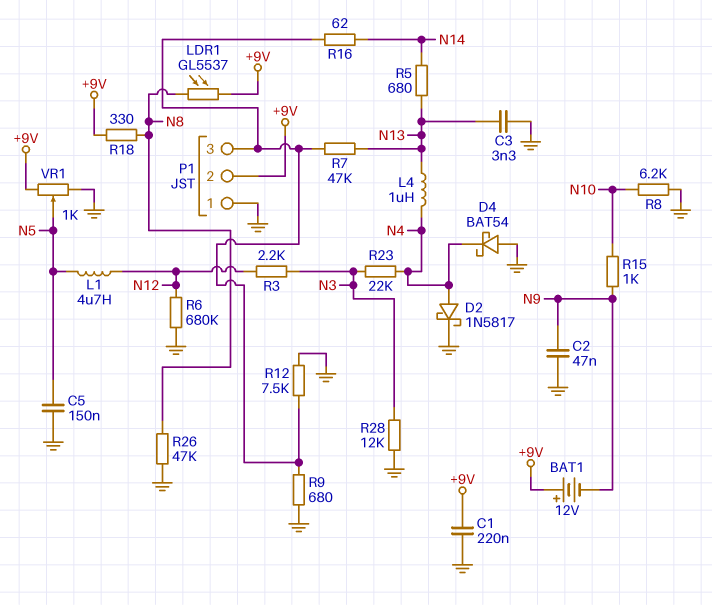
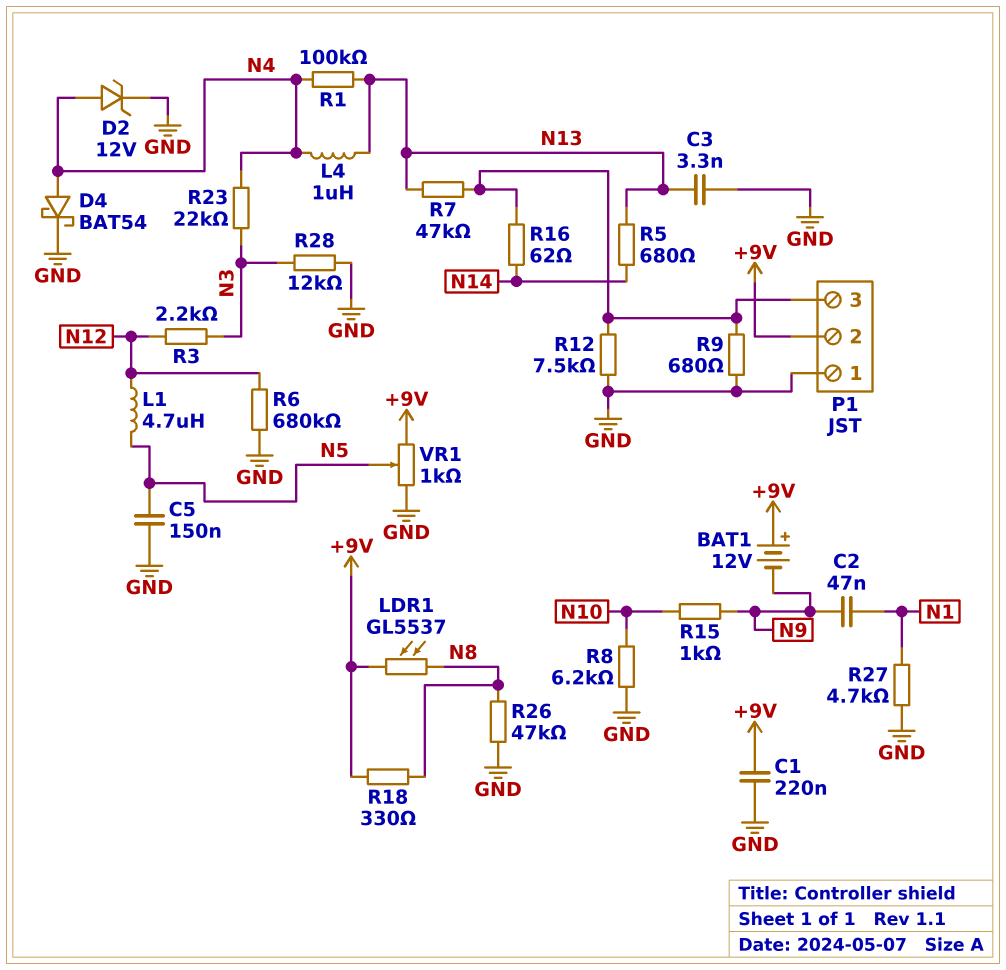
C2: 47nF (GND, N9) -> 47nF (N1, N9)
D2: schottky 1N5817 (A N4, K GND) -> zener 12V (A N4, K GND)
D4: schottky BAT54 (A GND, K N4) -> schottky BAT54 (A N4, K GND)
R1: none -> 100k (N4, N13)
R27: none -> 4.7k (GND, N1)

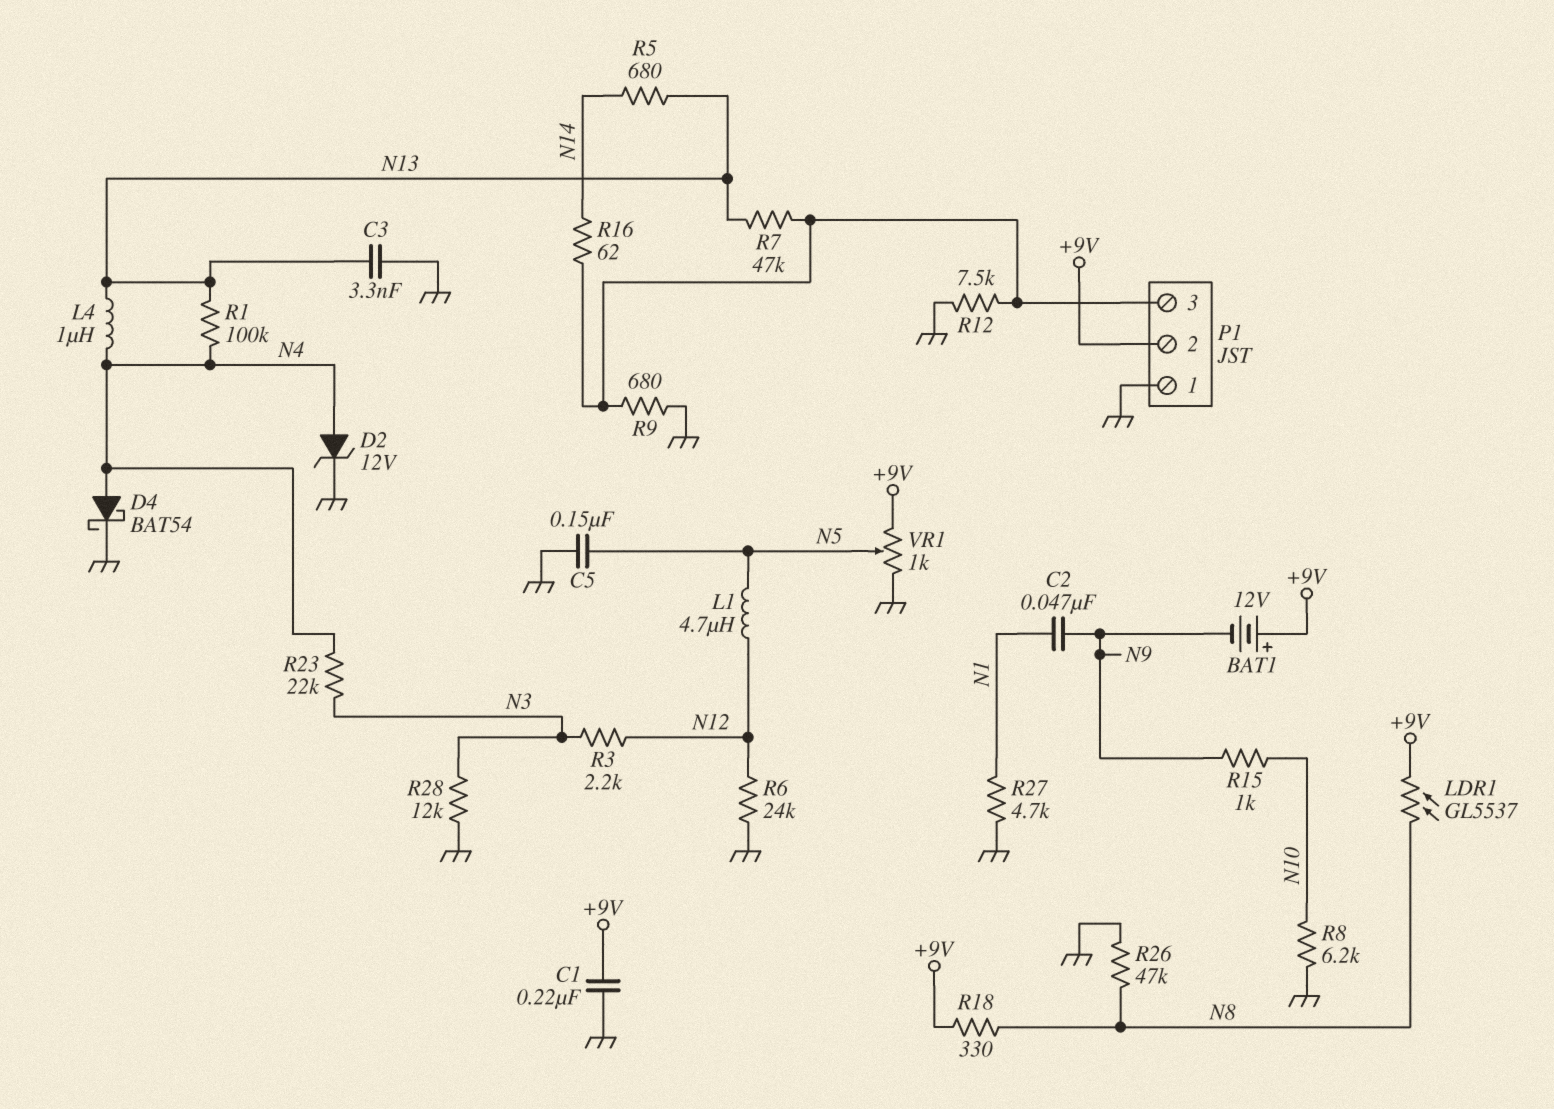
R6: 680k (GND, N12) -> 24k (GND, N12)

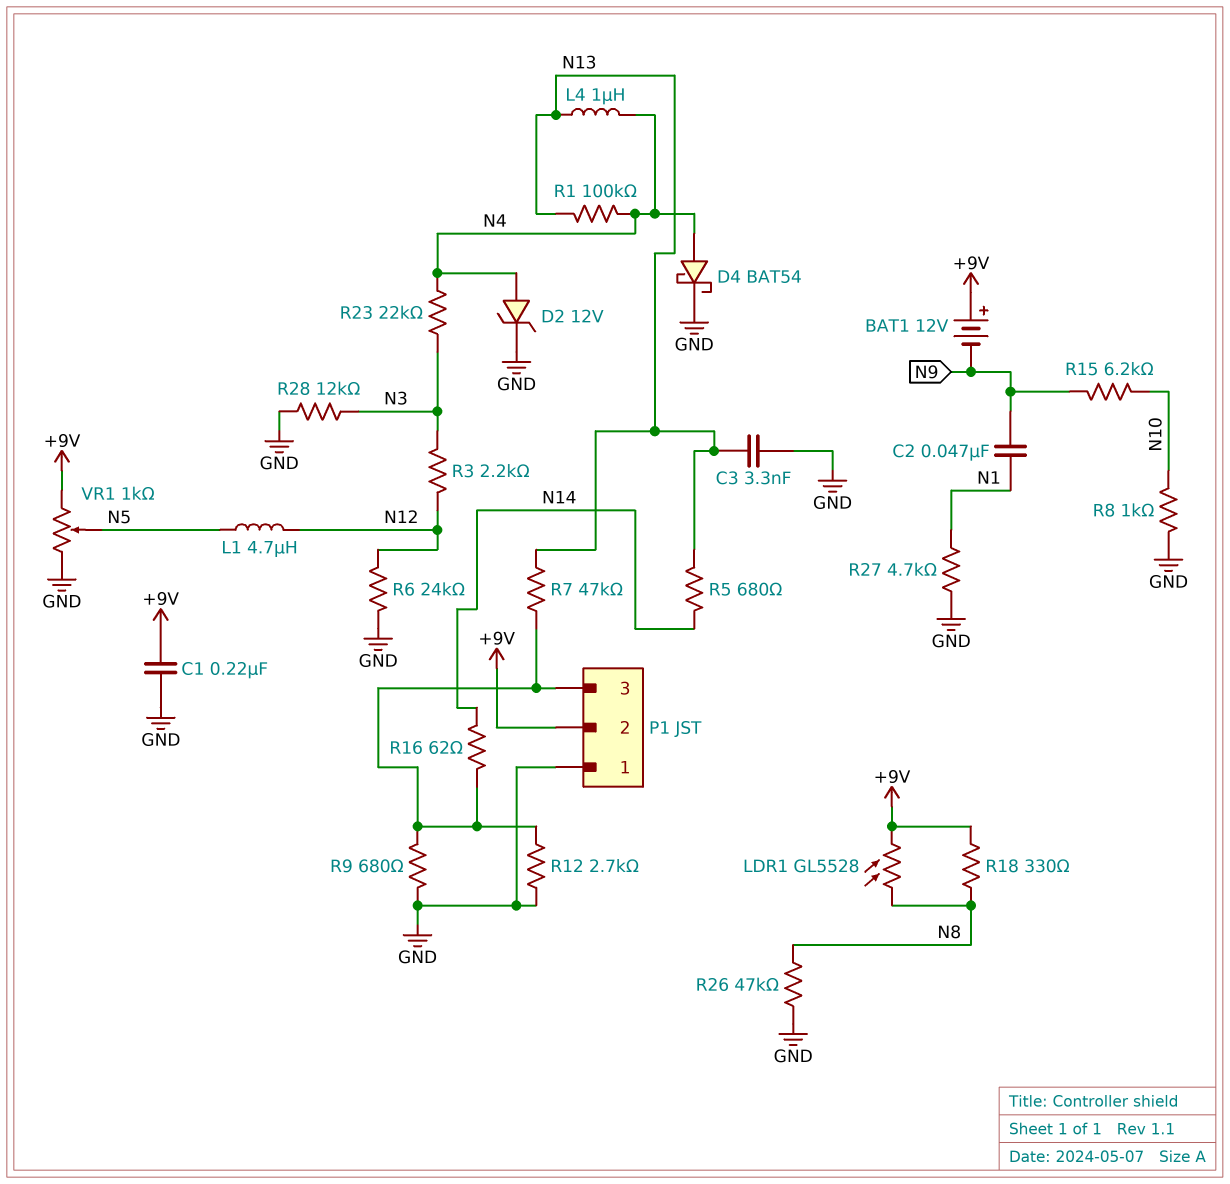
C5: 150nF (GND, N5) -> none
LDR1: GL5537 (+9V, N8) -> GL5528 (+9V, N8)
R8: 6.2k (GND, N10) -> 1k (GND, N10)
R12: 7.5k (GND, P1/3) -> 2.7k (GND, P1/3)
R15: 1k (N9, N10) -> 6.2k (N9, N10)

